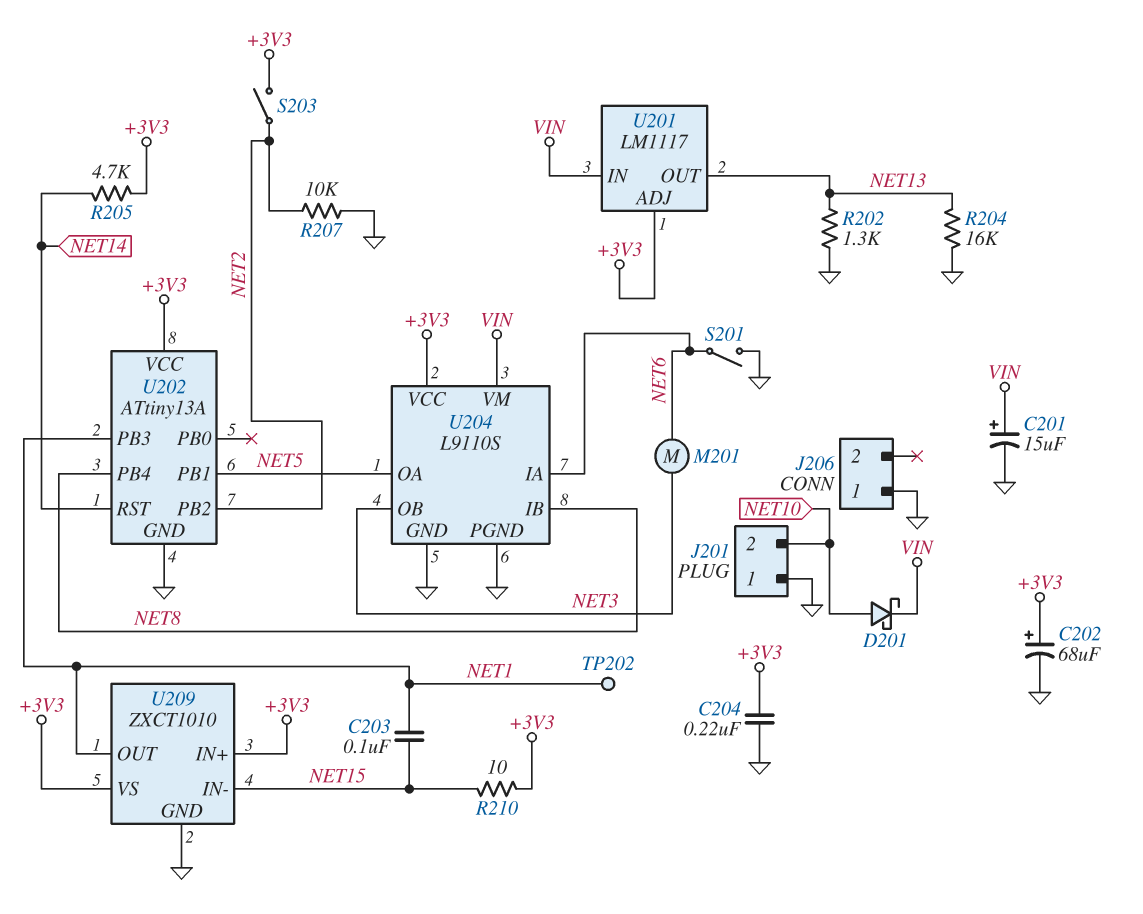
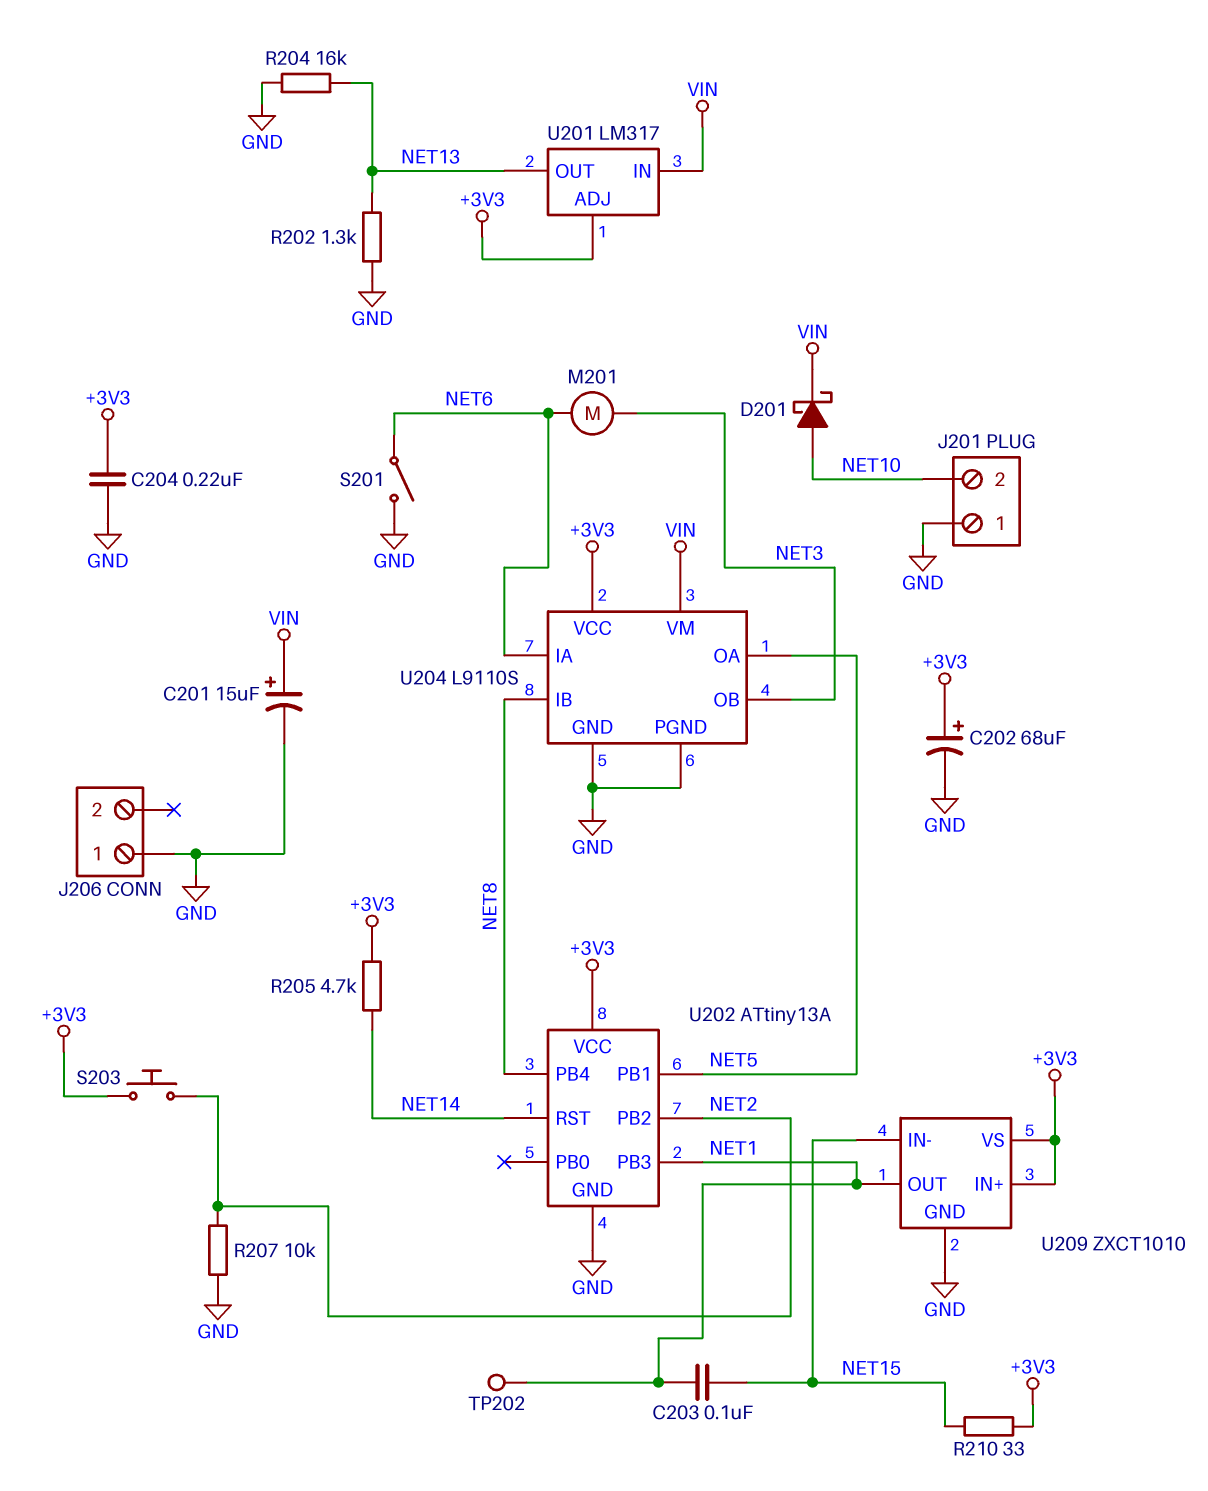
R210: 10 (+3V3, NET15) -> 33 (+3V3, NET15)
S203: switch (+3V3, NET2) -> button (+3V3, NET2)
U201: LM1117 -> LM317

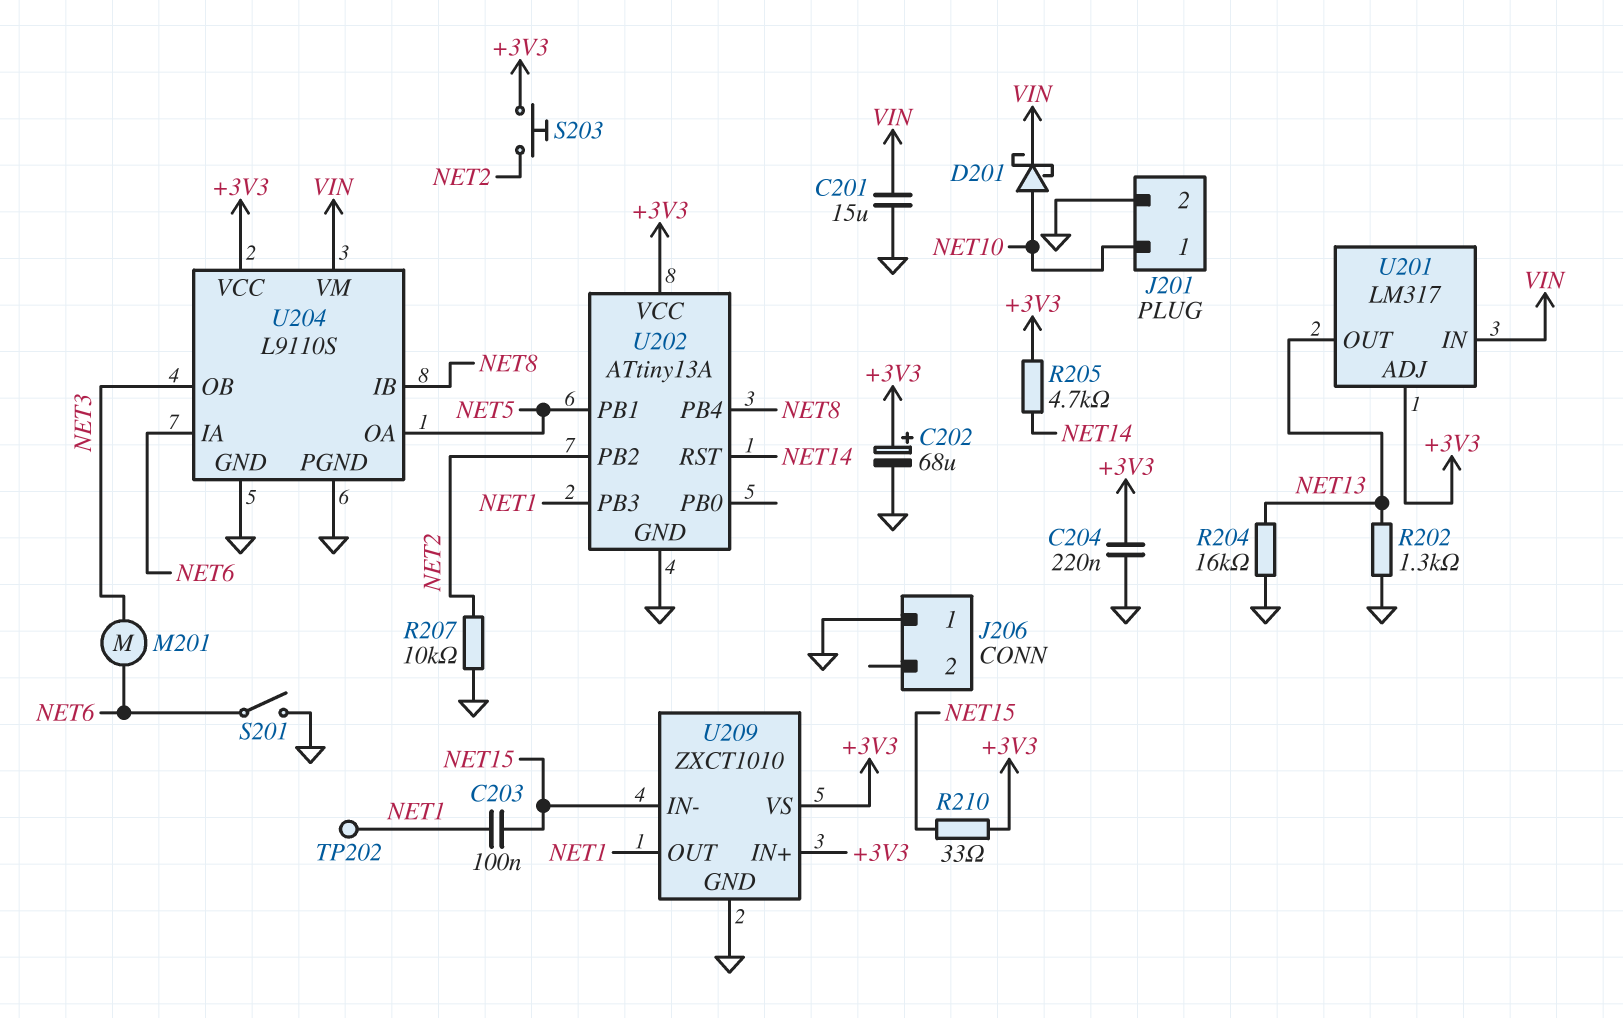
C201: 15uF (plus VIN, minus GND) -> 15uF (GND, VIN)
J201 pin 1: GND -> NET10
J201 pin 2: NET10 -> GND

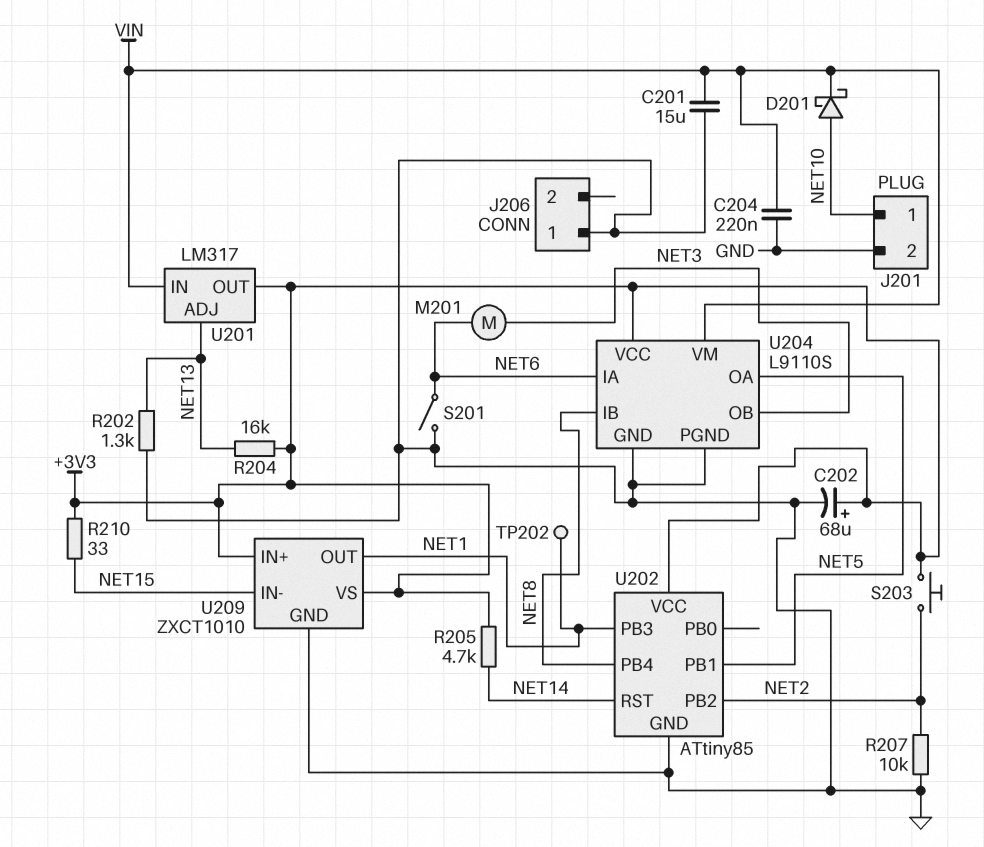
C203: 100nF (NET1, NET15) -> none
C204: 220nF (+3V3, GND) -> 220nF (GND, VIN)
R204: 16k (GND, NET13) -> 16k (+3V3, NET13)
U201 pin ADJ: +3V3 -> NET13
U201 pin OUT: NET13 -> +3V3
U202: ATtiny13A -> ATtiny85

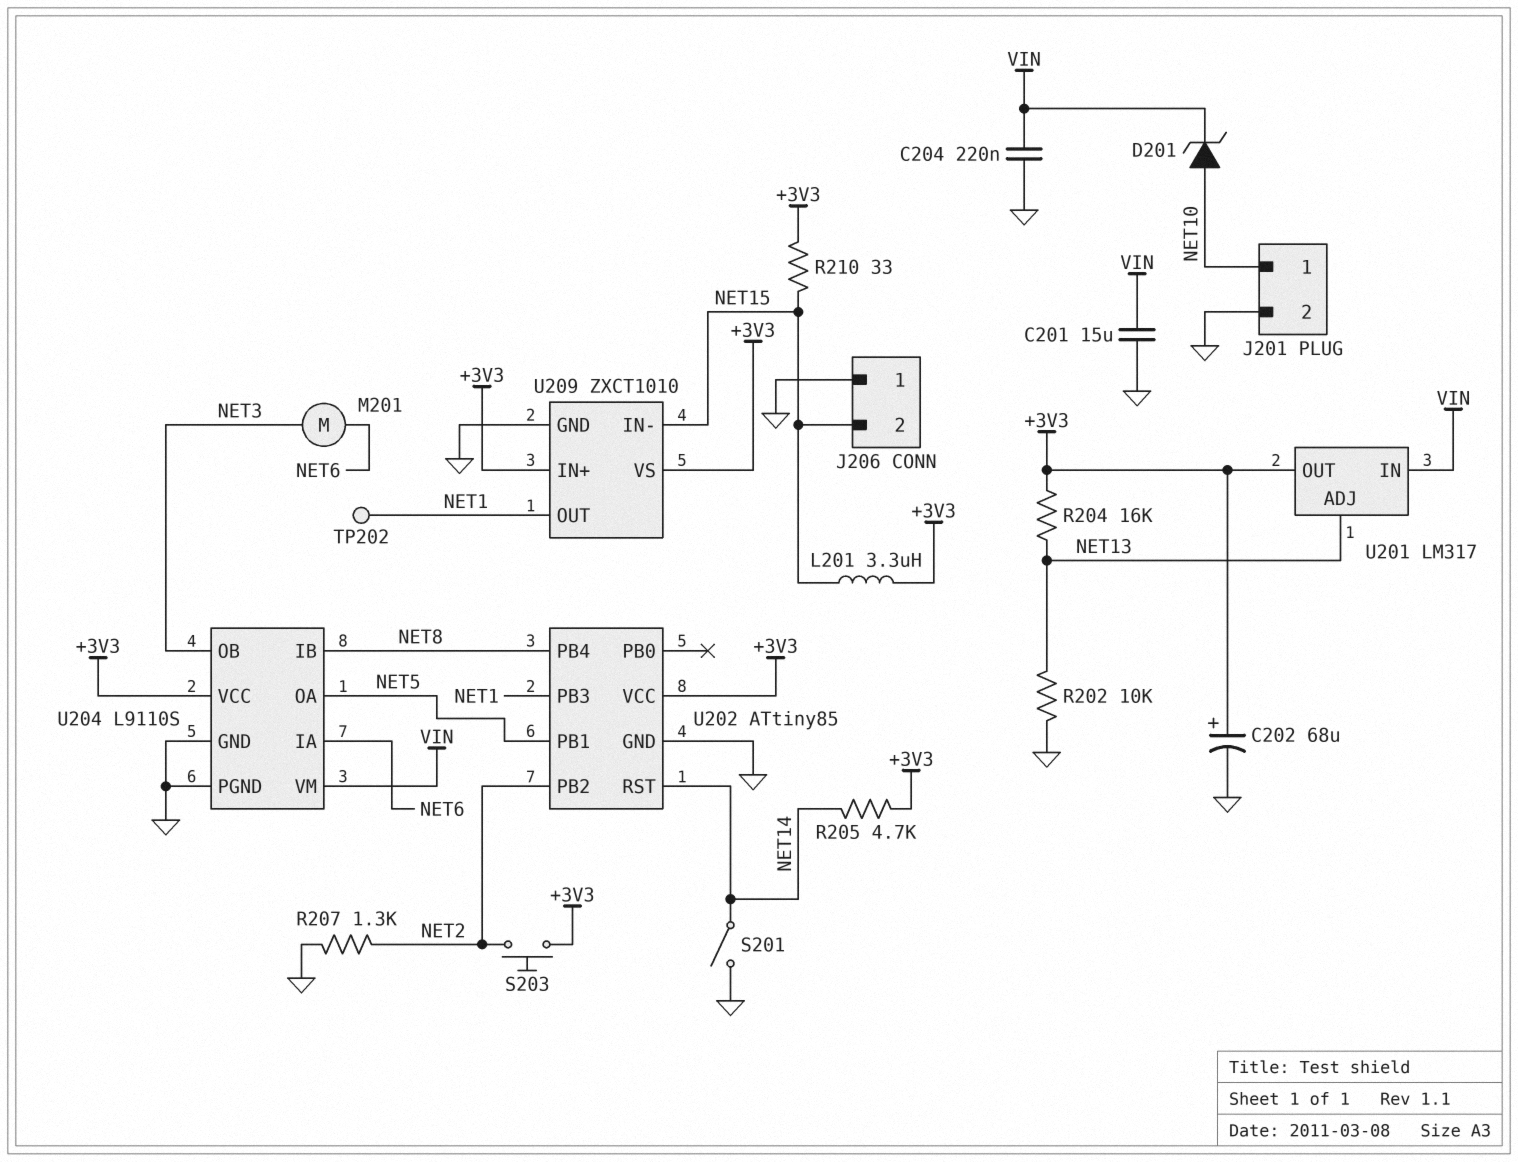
D201: schottky (A NET10, K VIN) -> zener (A NET10, K VIN)
J206 pin 2: none -> NET15
L201: none -> 3.3uH (+3V3, NET15)
R202: 1.3k (GND, NET13) -> 10k (GND, NET13)
R207: 10k (GND, NET2) -> 1.3k (GND, NET2)
S201: switch (GND, NET6) -> switch (GND, NET14)

